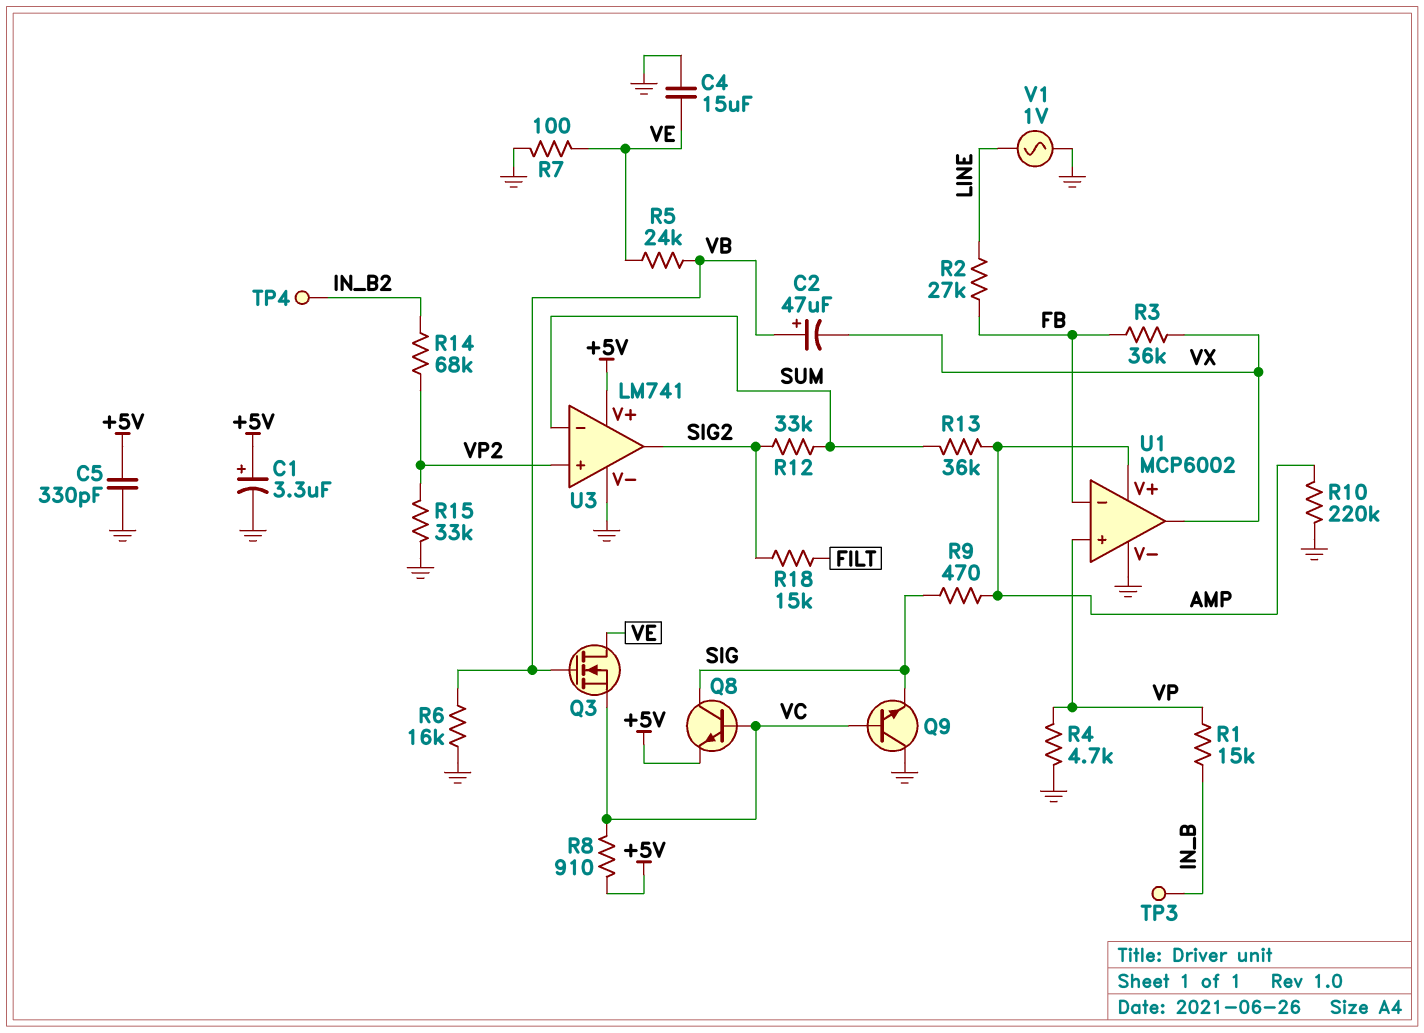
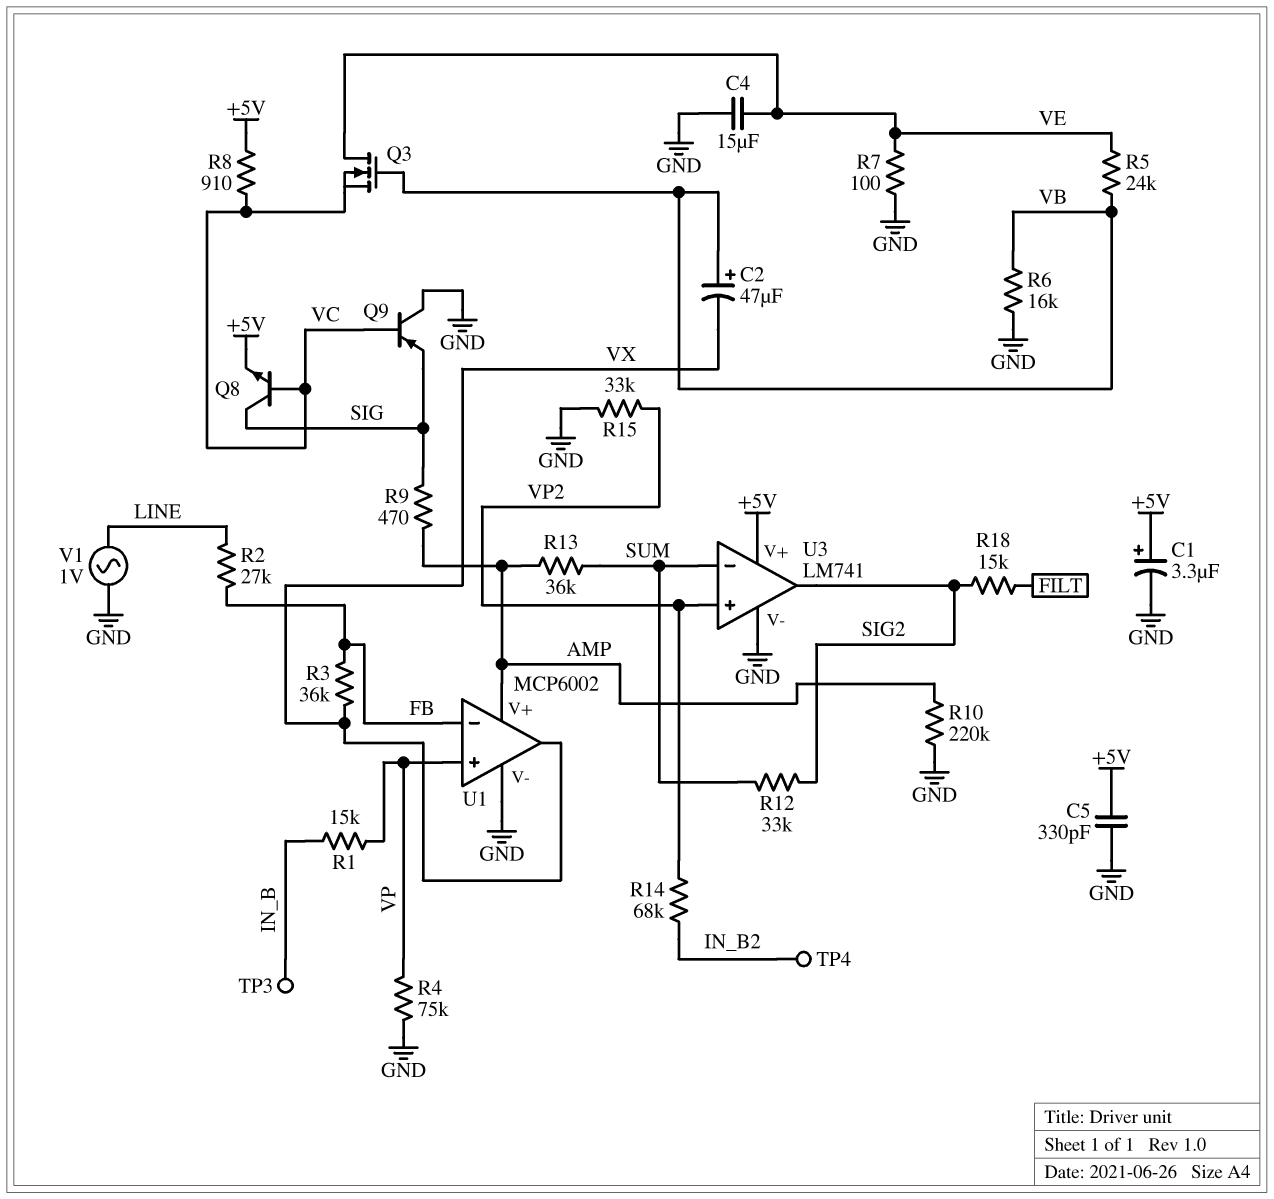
Q9: NPN (B VC, C GND, E SIG) -> PNP (B VC, C GND, E SIG)
R4: 4.7k (GND, VP) -> 75k (GND, VP)

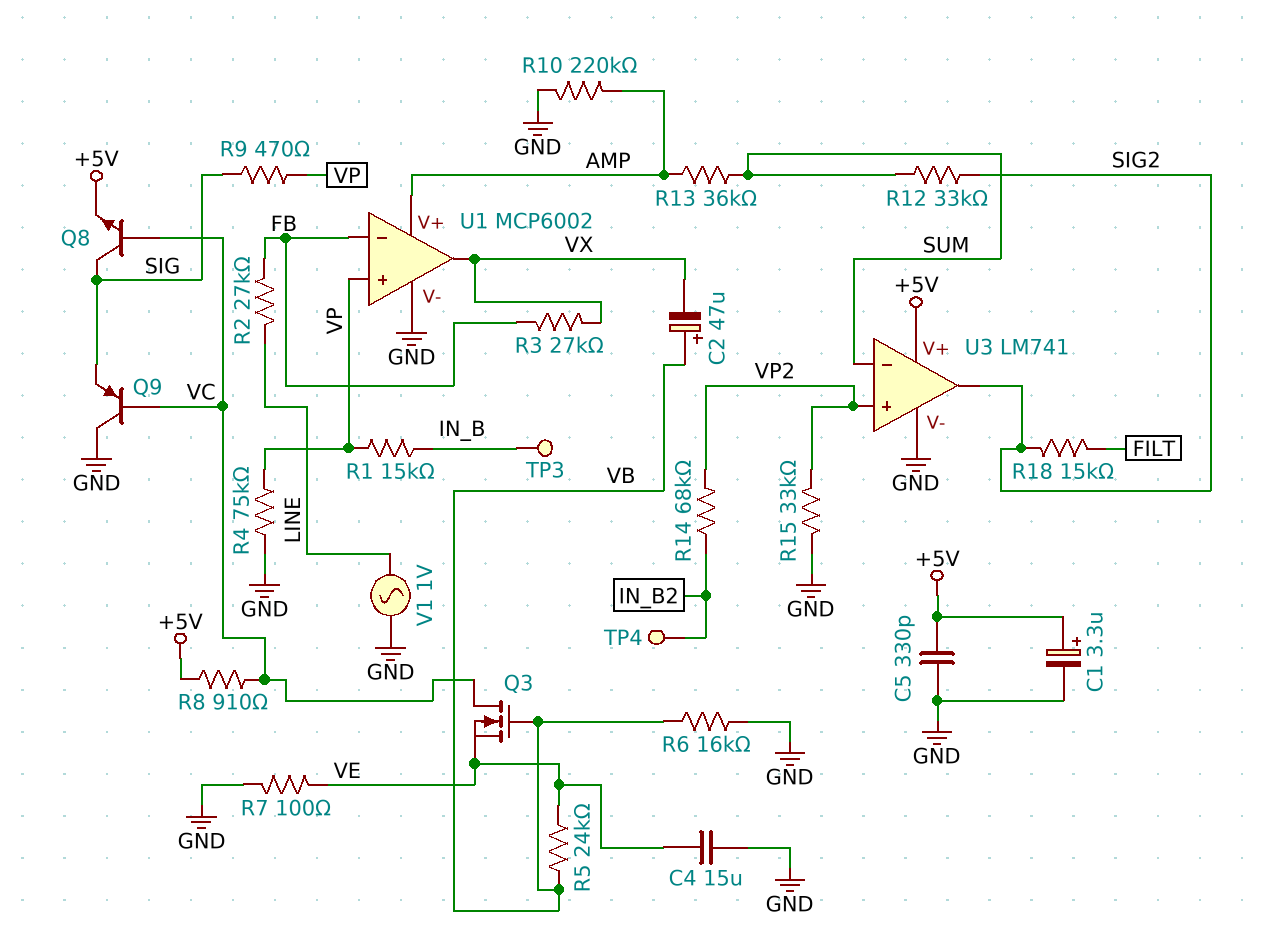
Q3: NMOS (G VB, D VE, S VC) -> NMOS (G VB, D VC, S VE)
R3: 36k (FB, VX) -> 27k (FB, VX)
R9: 470 (AMP, SIG) -> 470 (SIG, VP)

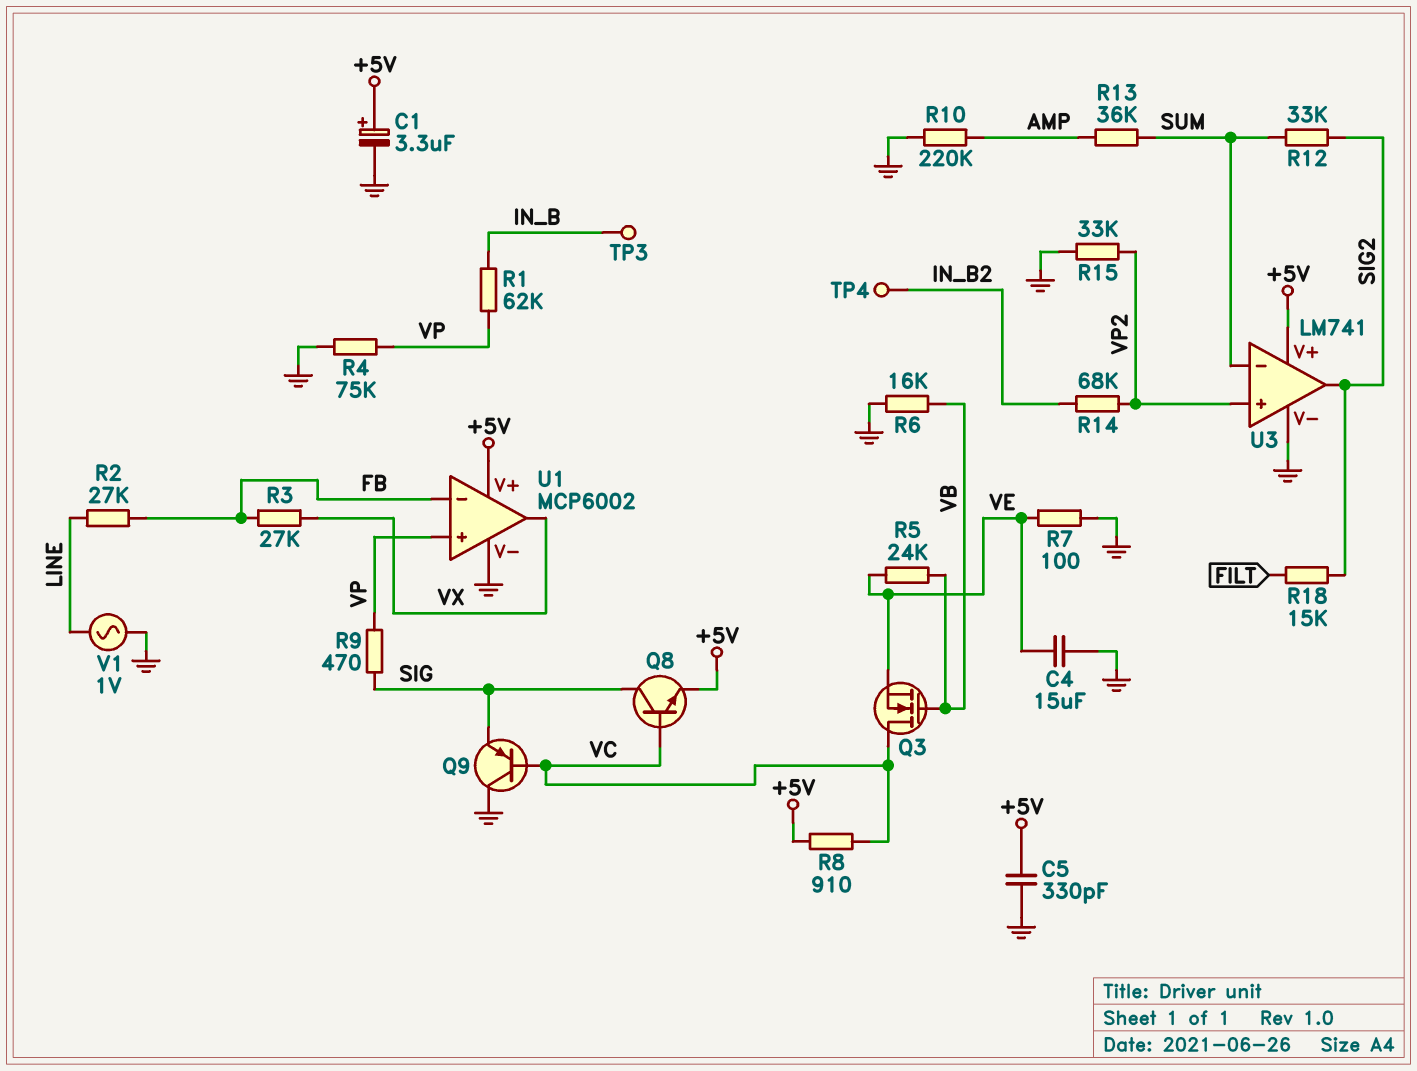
C2: 47uF (plus VB, minus VX) -> none
R1: 15k (IN_B, VP) -> 62k (IN_B, VP)
U1 pin V+: AMP -> +5V

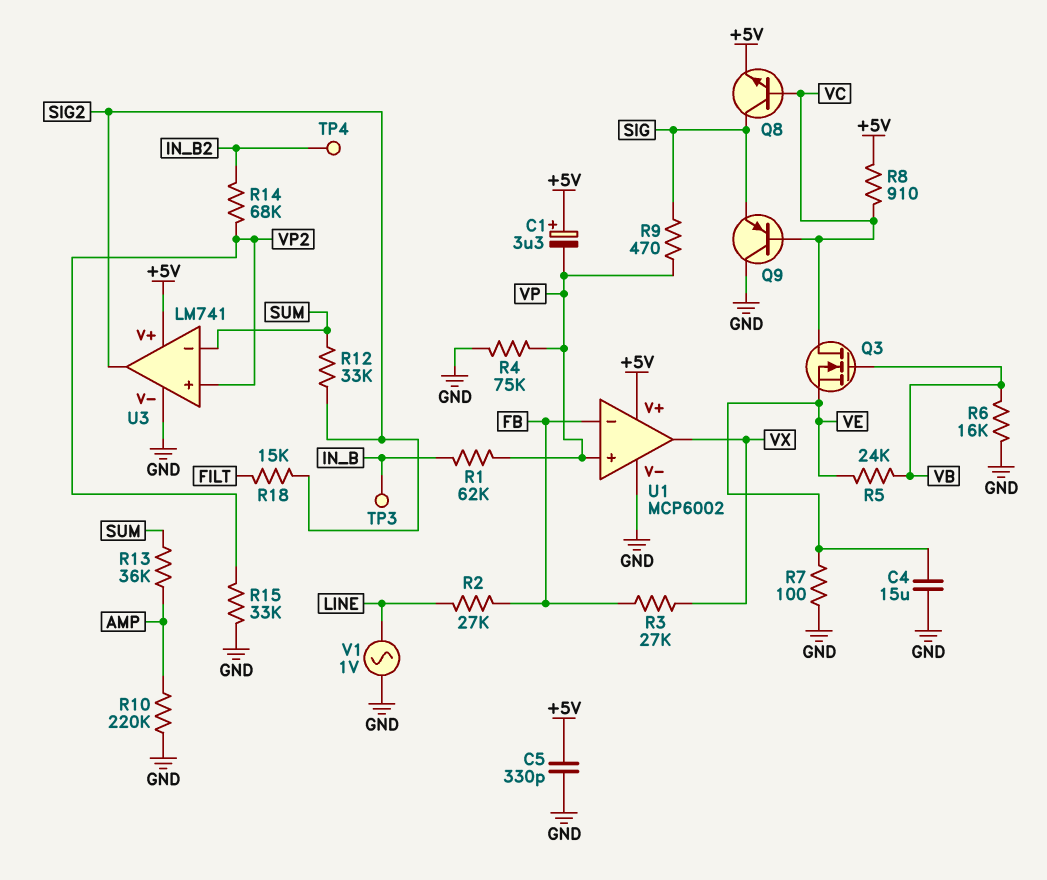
C1: 3.3uF (plus +5V, minus GND) -> 3.3uF (plus +5V, minus VP)

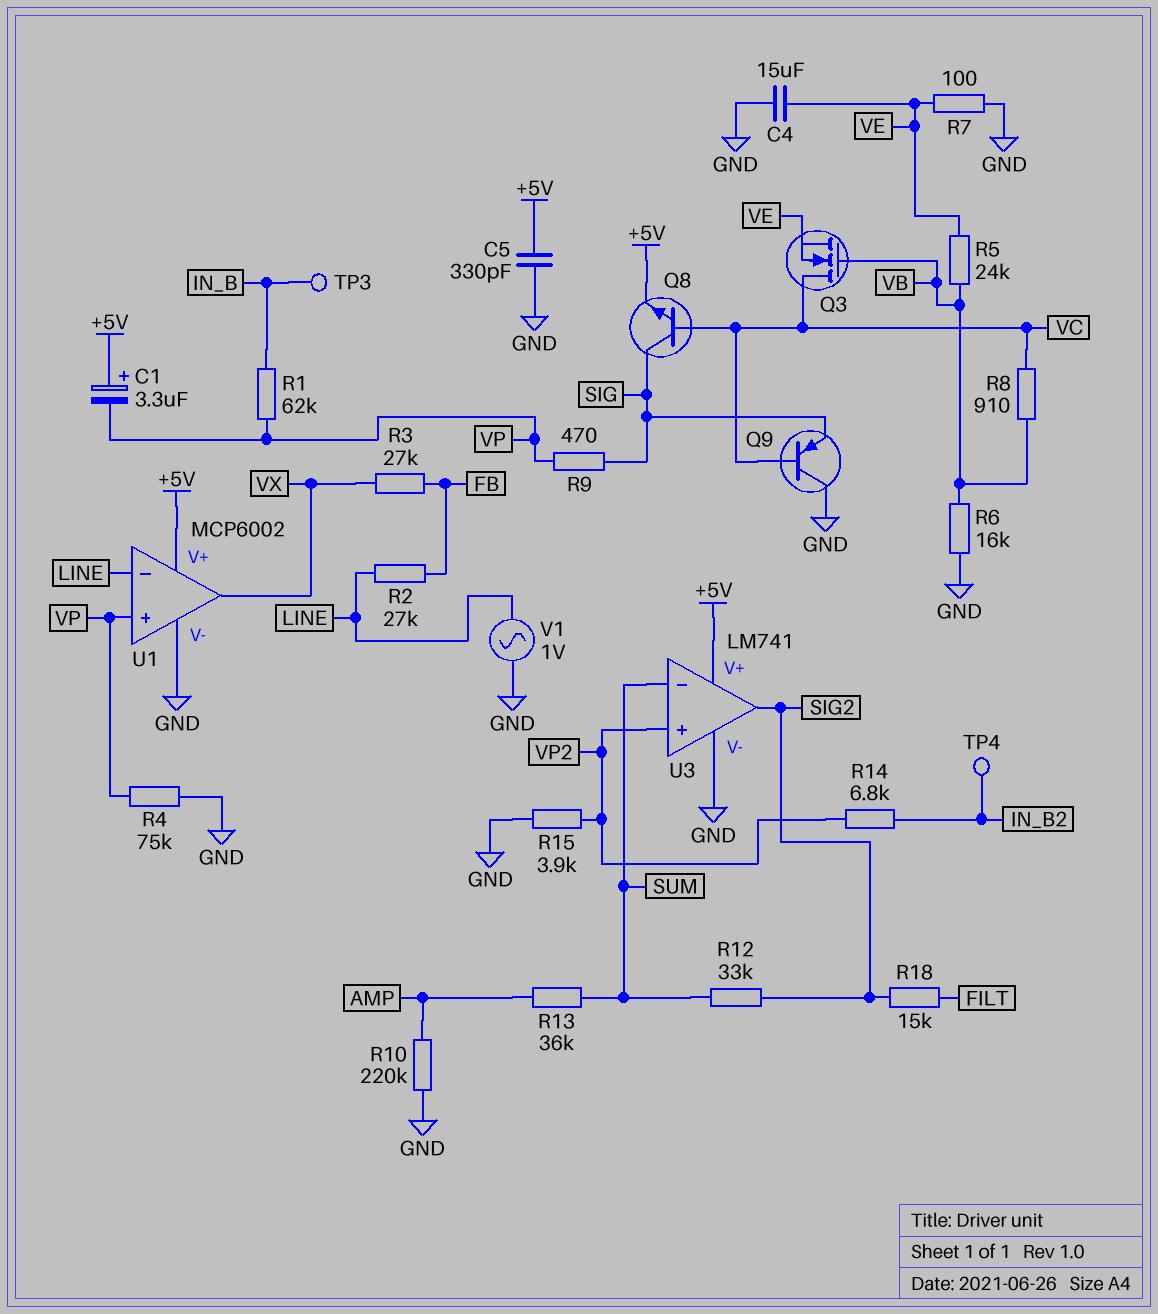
R8: 910 (+5V, VC) -> 910 (VB, VC)
R14: 68k (IN_B2, VP2) -> 6.8k (IN_B2, VP2)
R15: 33k (GND, VP2) -> 3.9k (GND, VP2)
U1 pin in-: FB -> LINE

